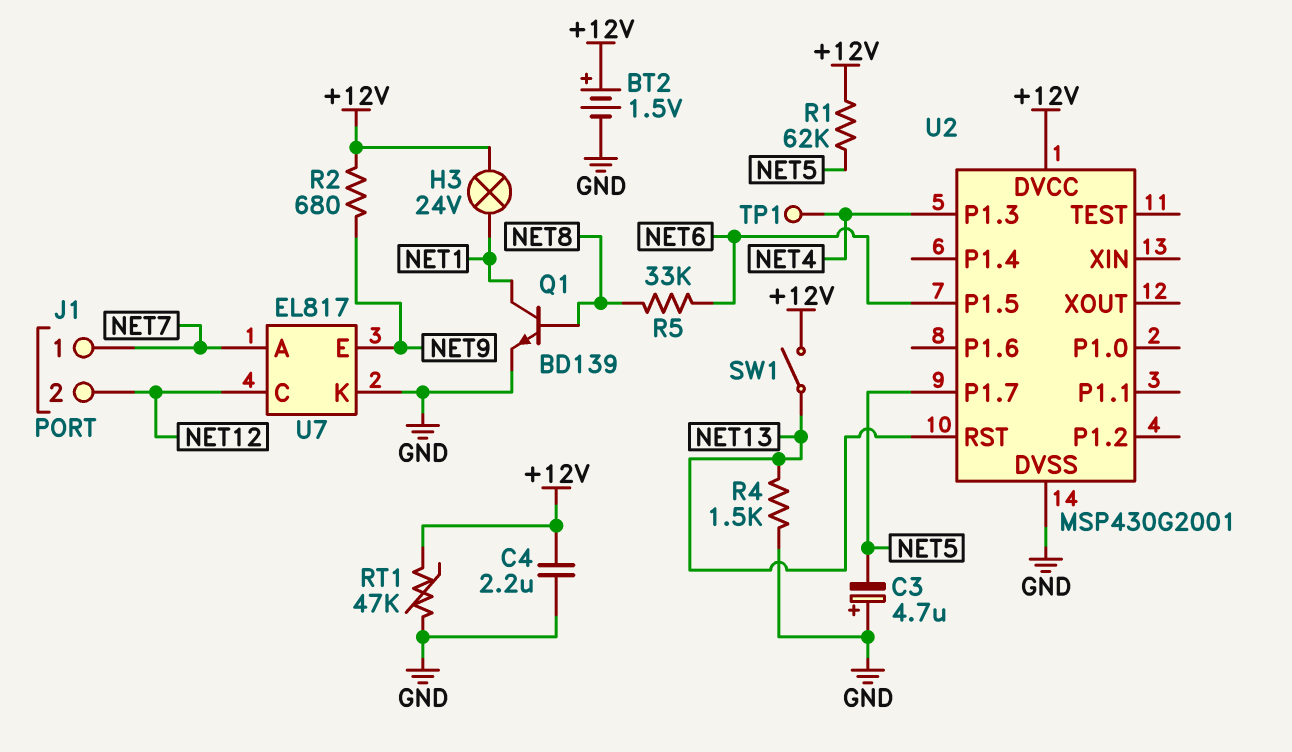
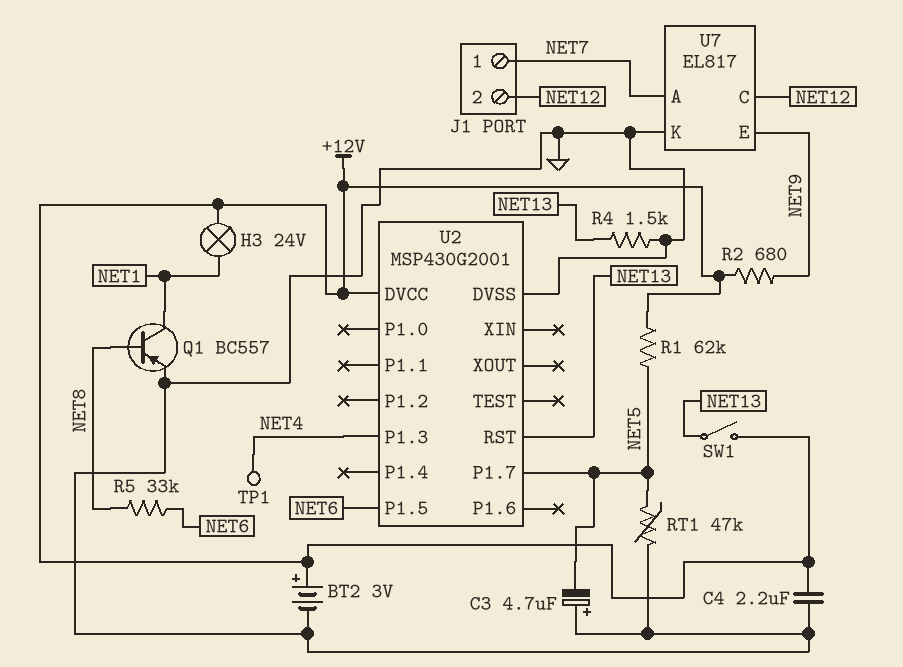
BT2: 1.5V (plus +12V, minus GND) -> 3V (plus +12V, minus GND)
Q1: NPN BD139 (B NET8, C NET1, E GND) -> PNP BC557 (B NET8, C NET1, E GND)
RT1: 47k (+12V, GND) -> 47k (GND, NET5)

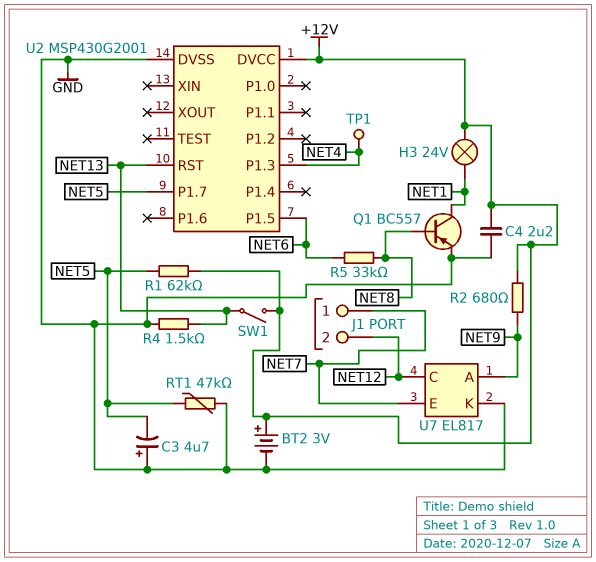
U7 pin A: NET7 -> NET9
U7 pin E: NET9 -> NET7

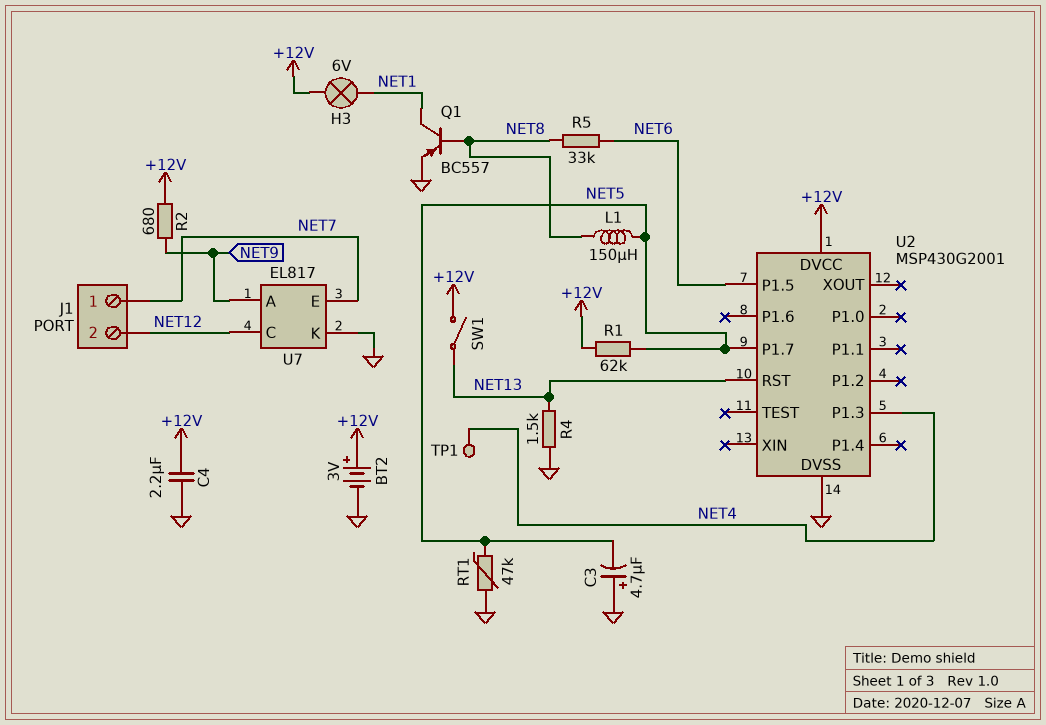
H3: lamp 24V (+12V, NET1) -> lamp 6V (+12V, NET1)
L1: none -> 150uH (NET5, NET8)

